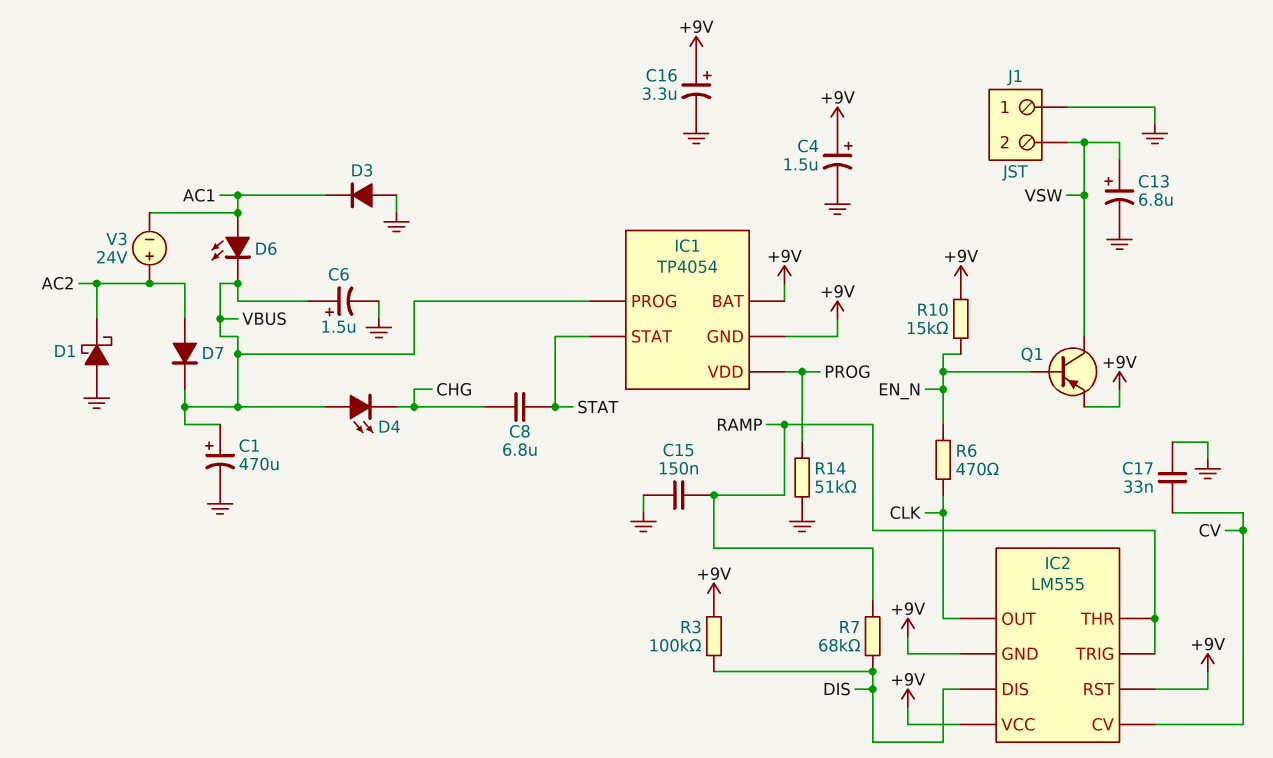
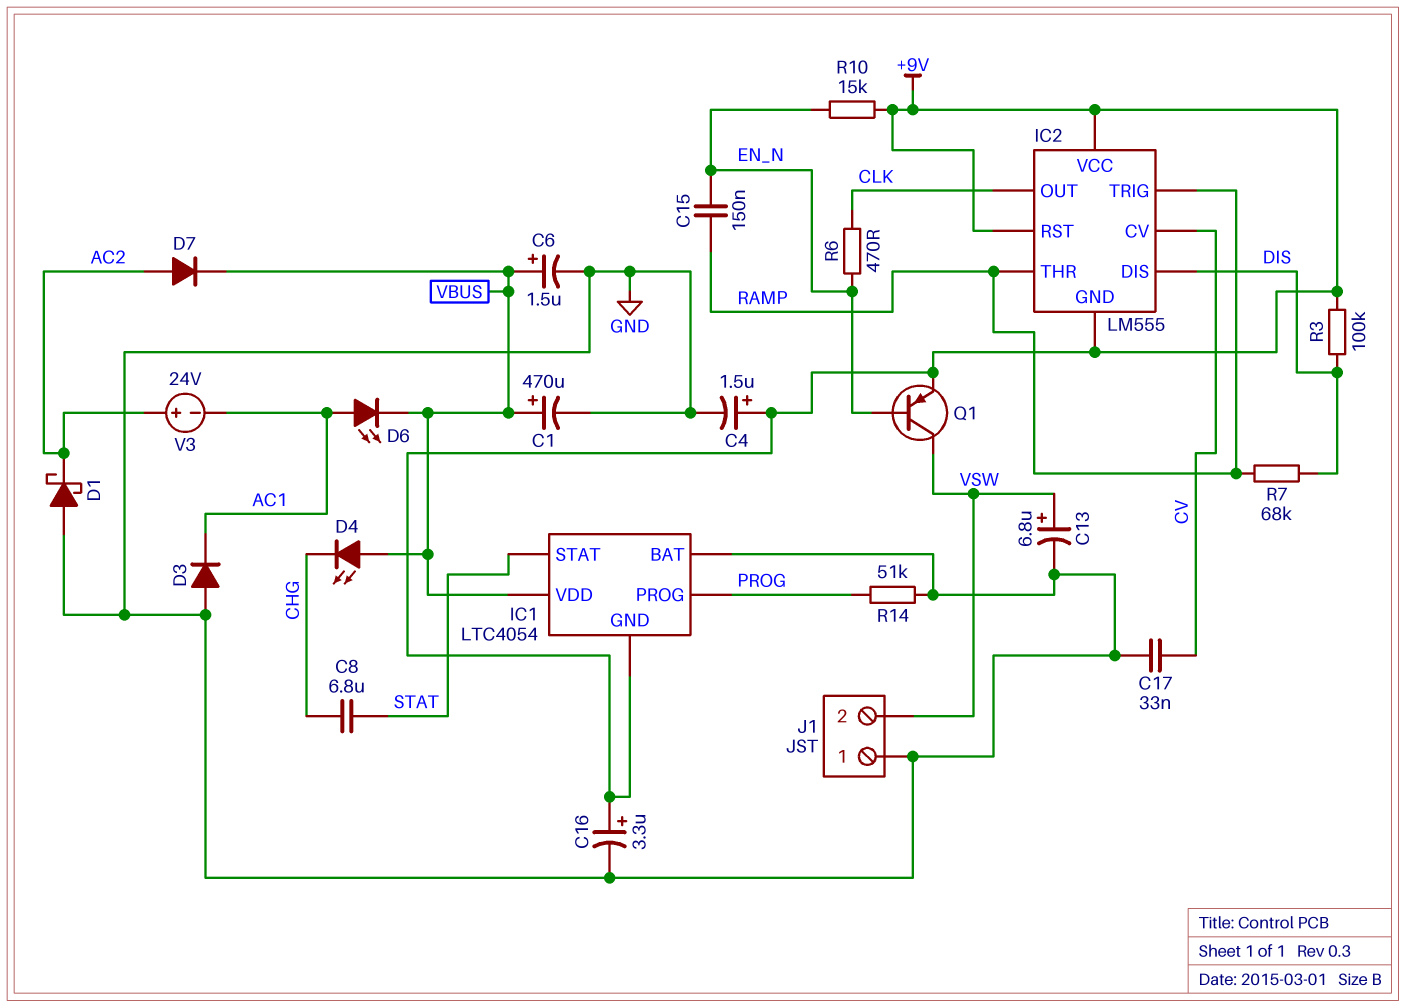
C15: 150nF (GND, RAMP) -> 150nF (EN_N, RAMP)
IC1: TP4054 -> LTC4054
IC1 pin BAT: +9V -> GND
IC1 pin PROG: VBUS -> PROG
IC1 pin VDD: PROG -> VBUS

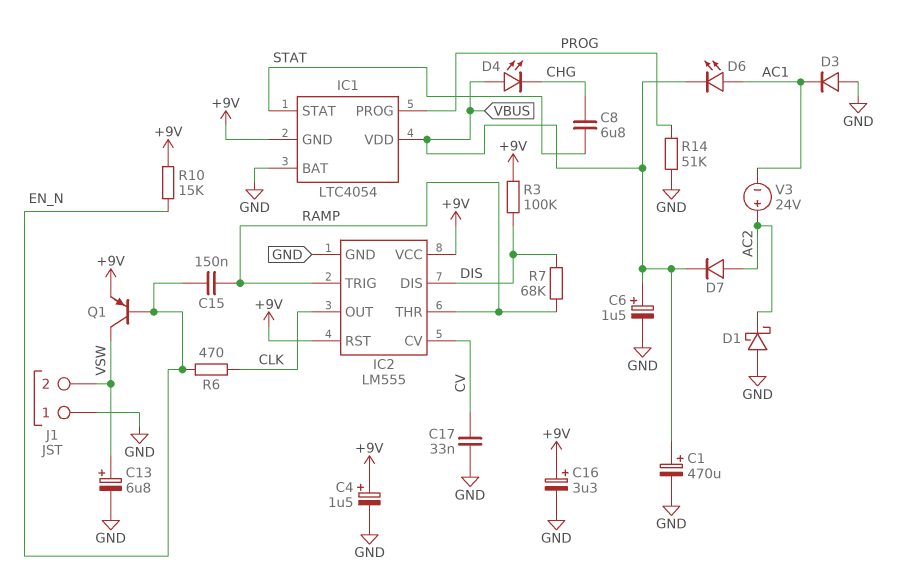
IC2 pin GND: +9V -> GND

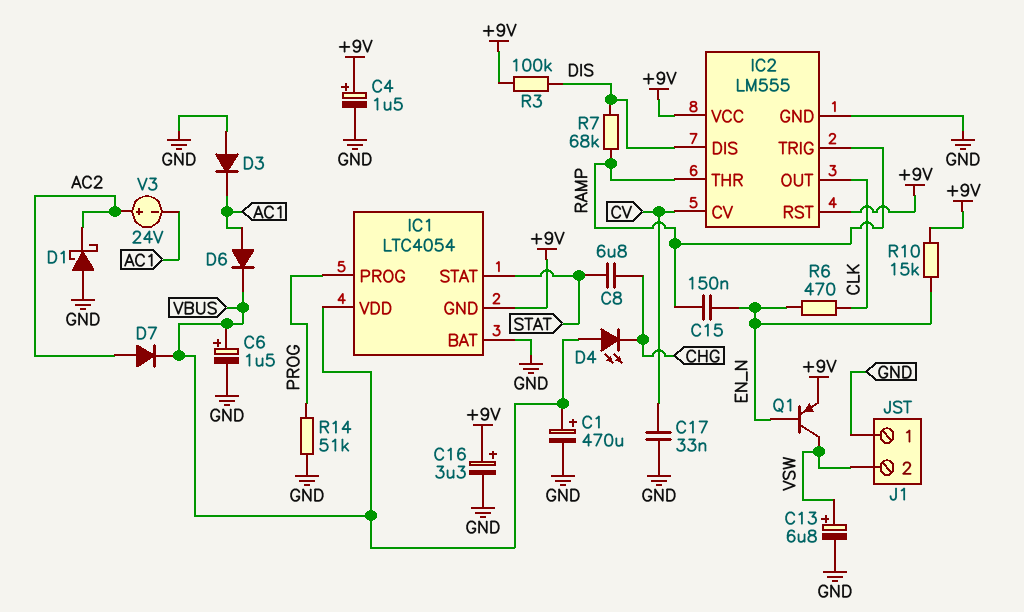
D6: LED (A AC1, K VBUS) -> diode (A AC1, K VBUS)

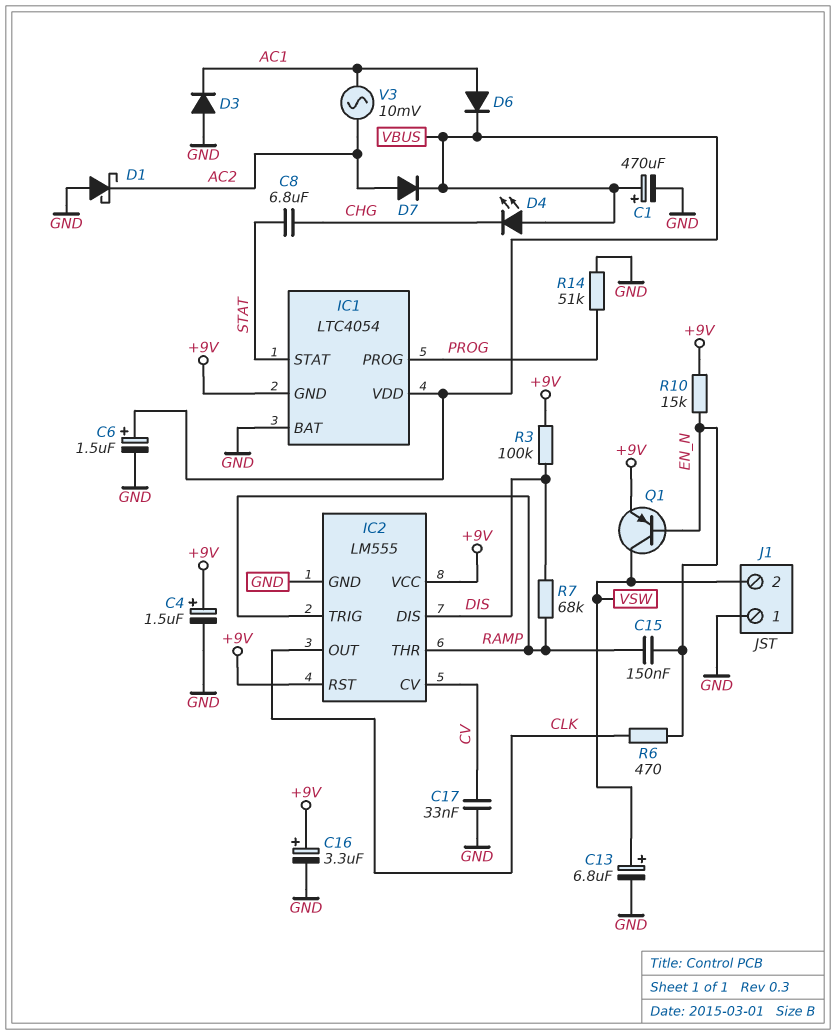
V3: 24V (plus AC2, minus AC1) -> AC 10mV (AC1, AC2)

